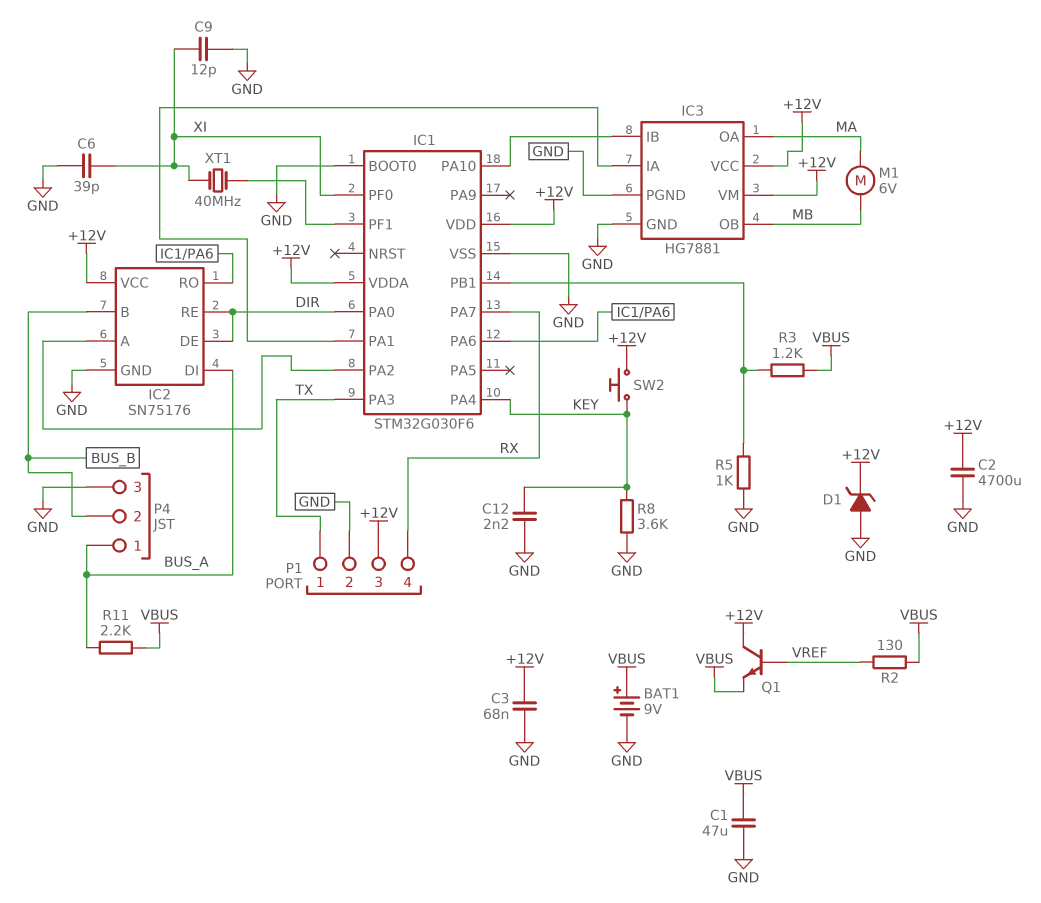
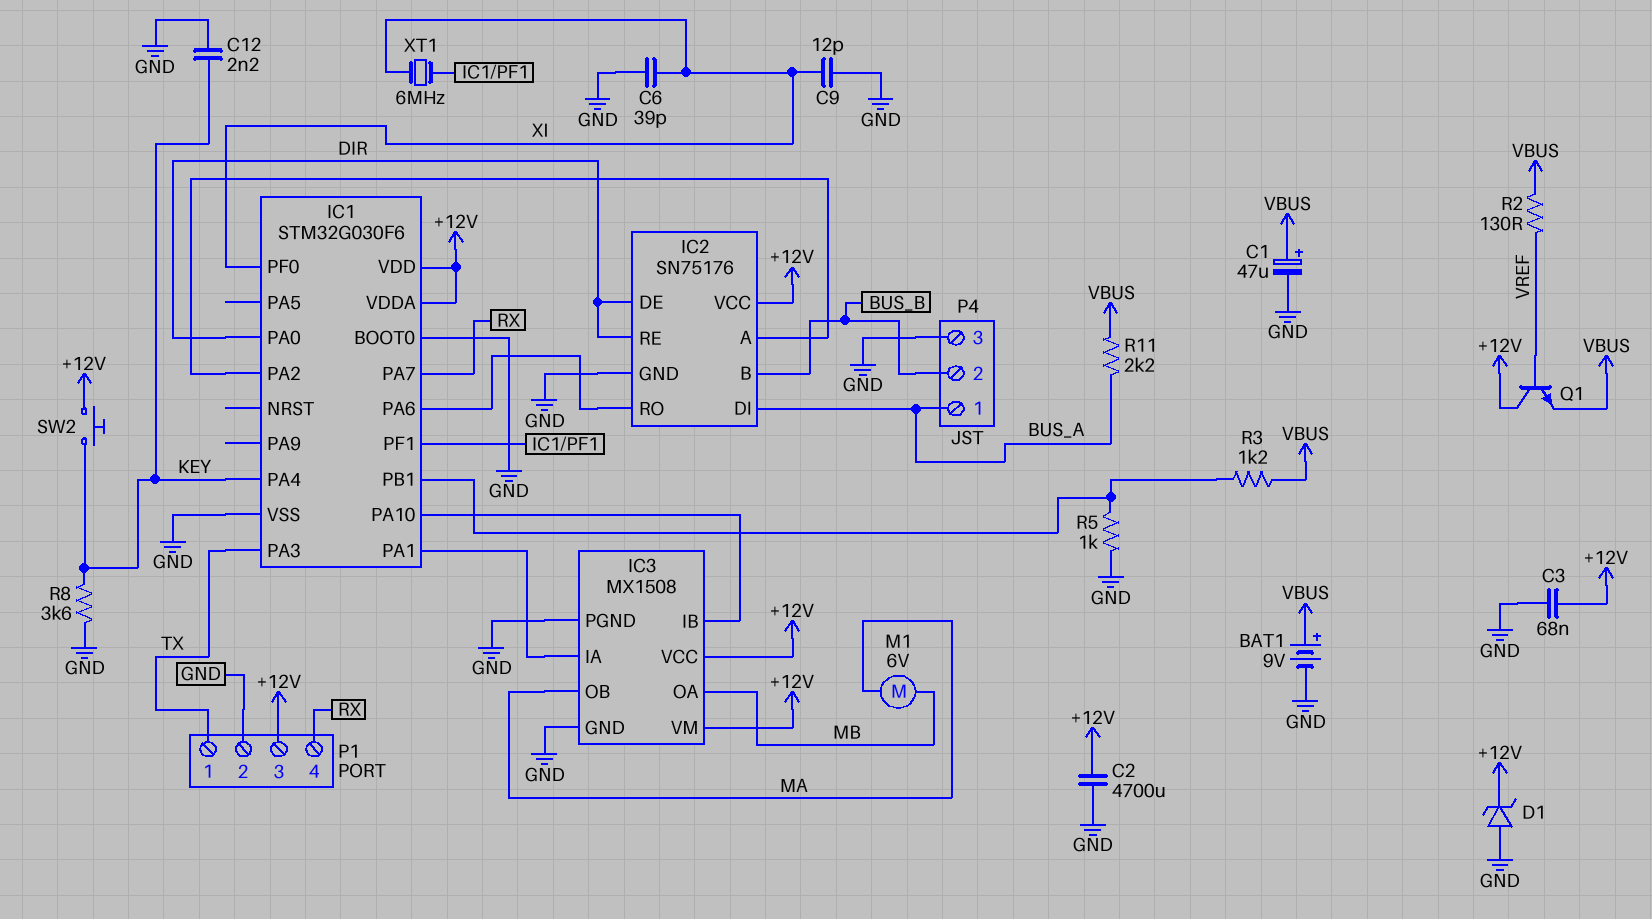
C1: 47uF (GND, VBUS) -> 47uF (plus VBUS, minus GND)
IC3: HG7881 -> MX1508
IC3 pin OA: MA -> MB
IC3 pin OB: MB -> MA
XT1: 40MHz (IC1/PF1, XI) -> 6MHz (IC1/PF1, XI)

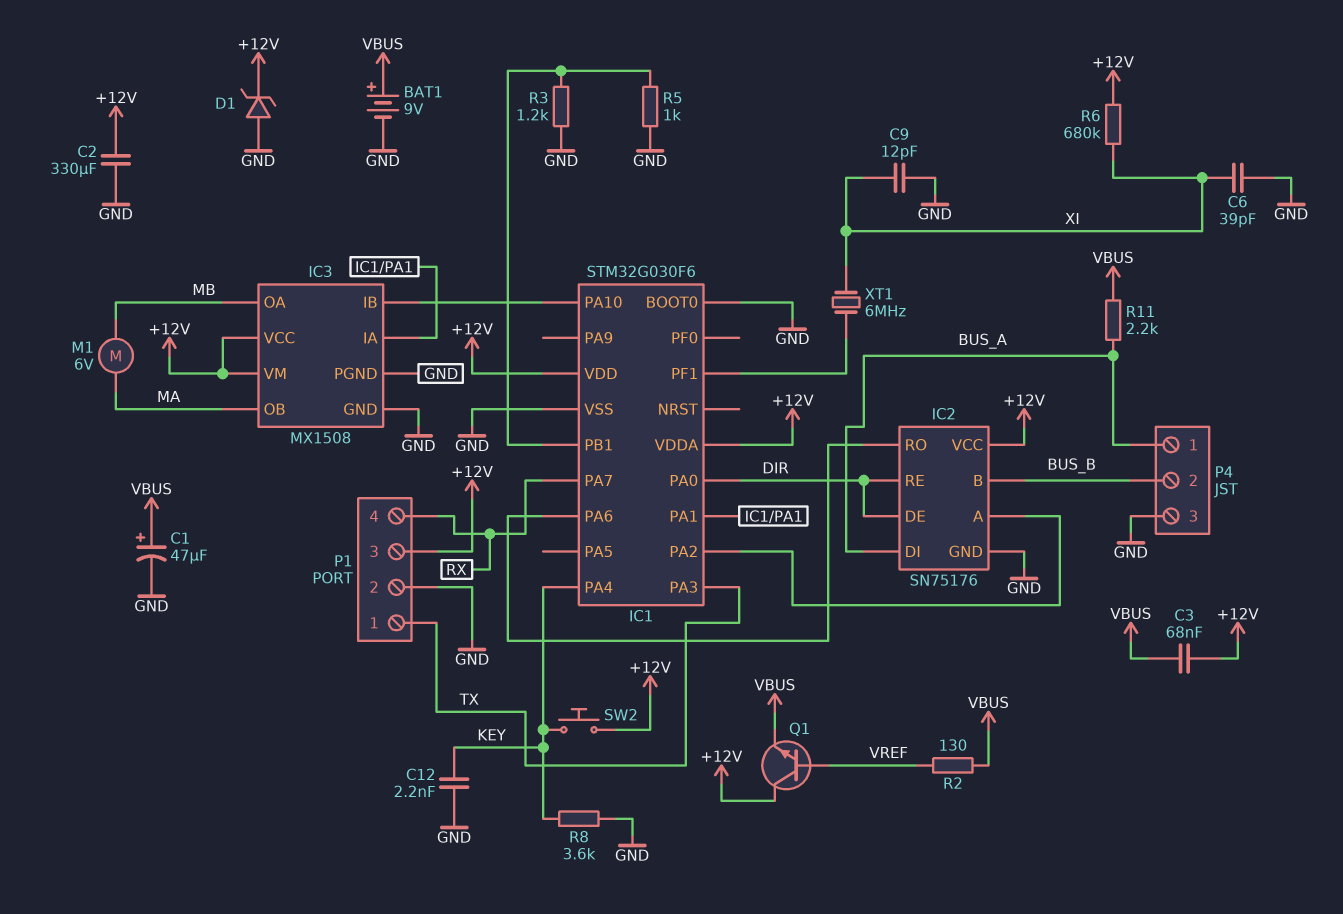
C2: 4700uF (+12V, GND) -> 330uF (+12V, GND)
C3: 68nF (+12V, GND) -> 68nF (+12V, VBUS)
IC1 pin PF0: XI -> none
R3: 1.2k (IC1/PB1, VBUS) -> 1.2k (GND, IC1/PB1)
R6: none -> 680k (+12V, XI)

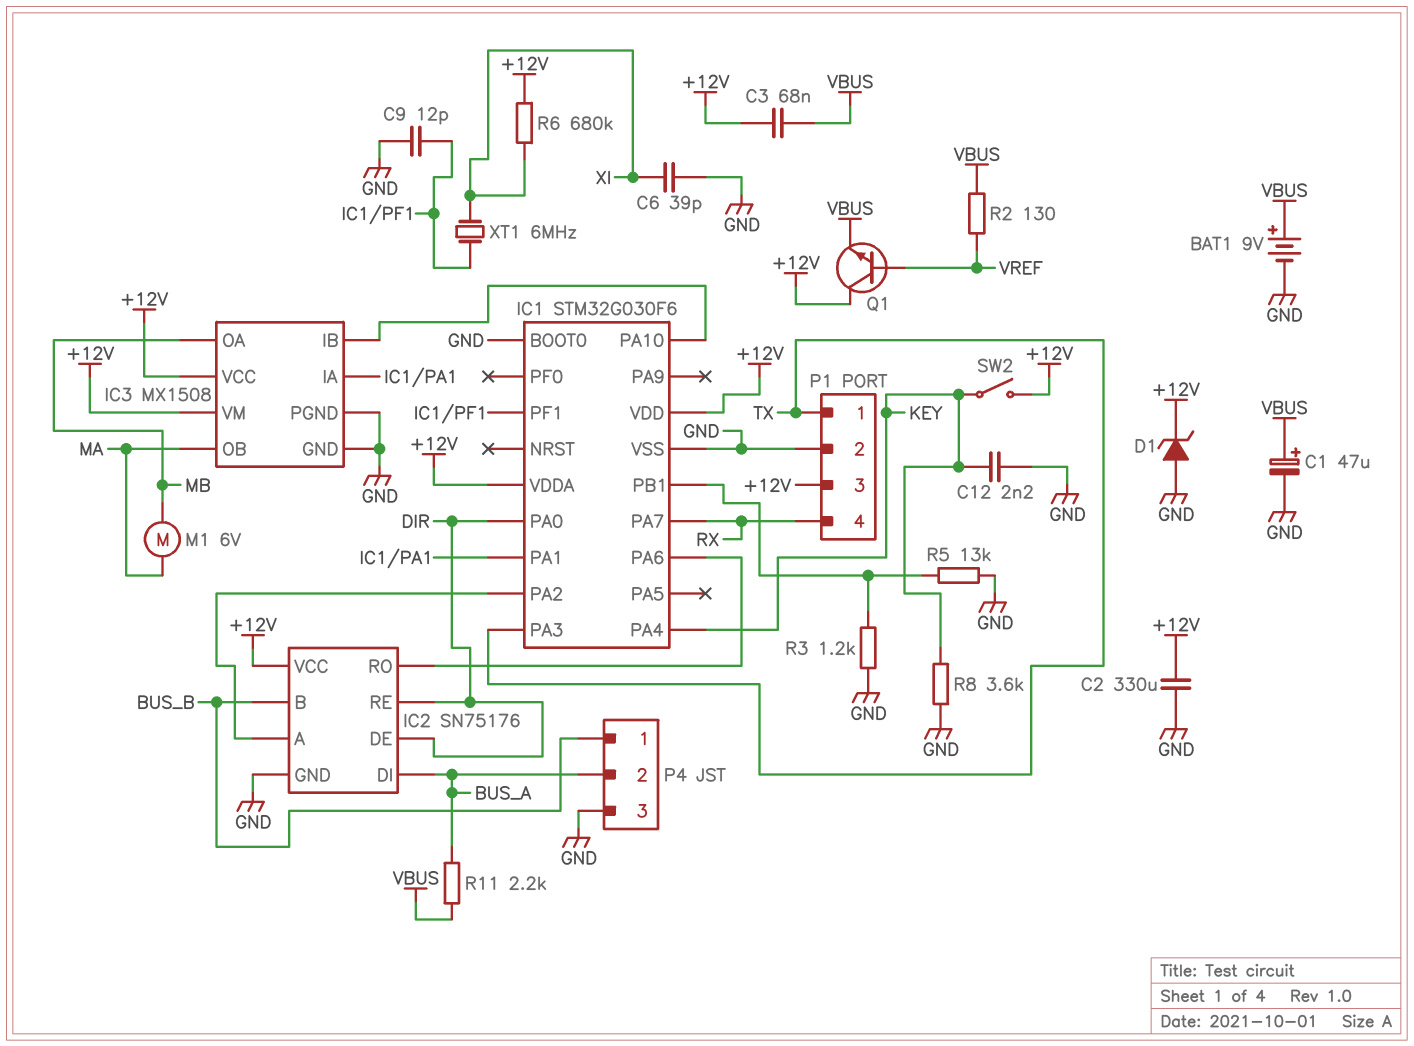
C9: 12pF (GND, XI) -> 12pF (GND, IC1/PF1)
P4 pin 1: BUS_A -> BUS_B
P4 pin 2: BUS_B -> BUS_A
R5: 1k (GND, IC1/PB1) -> 13k (GND, IC1/PB1)
SW2: button (+12V, KEY) -> switch (+12V, KEY)

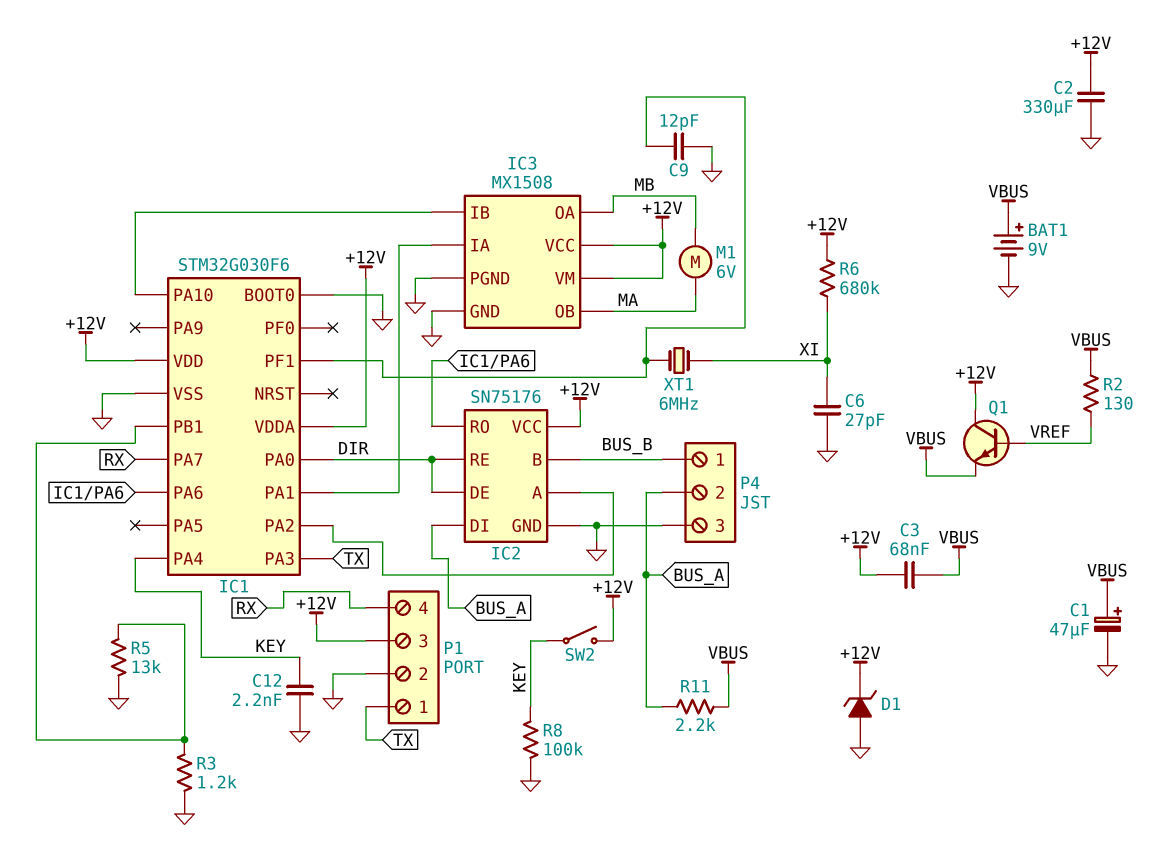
C6: 39pF (GND, XI) -> 27pF (GND, XI)
R8: 3.6k (GND, KEY) -> 100k (GND, KEY)

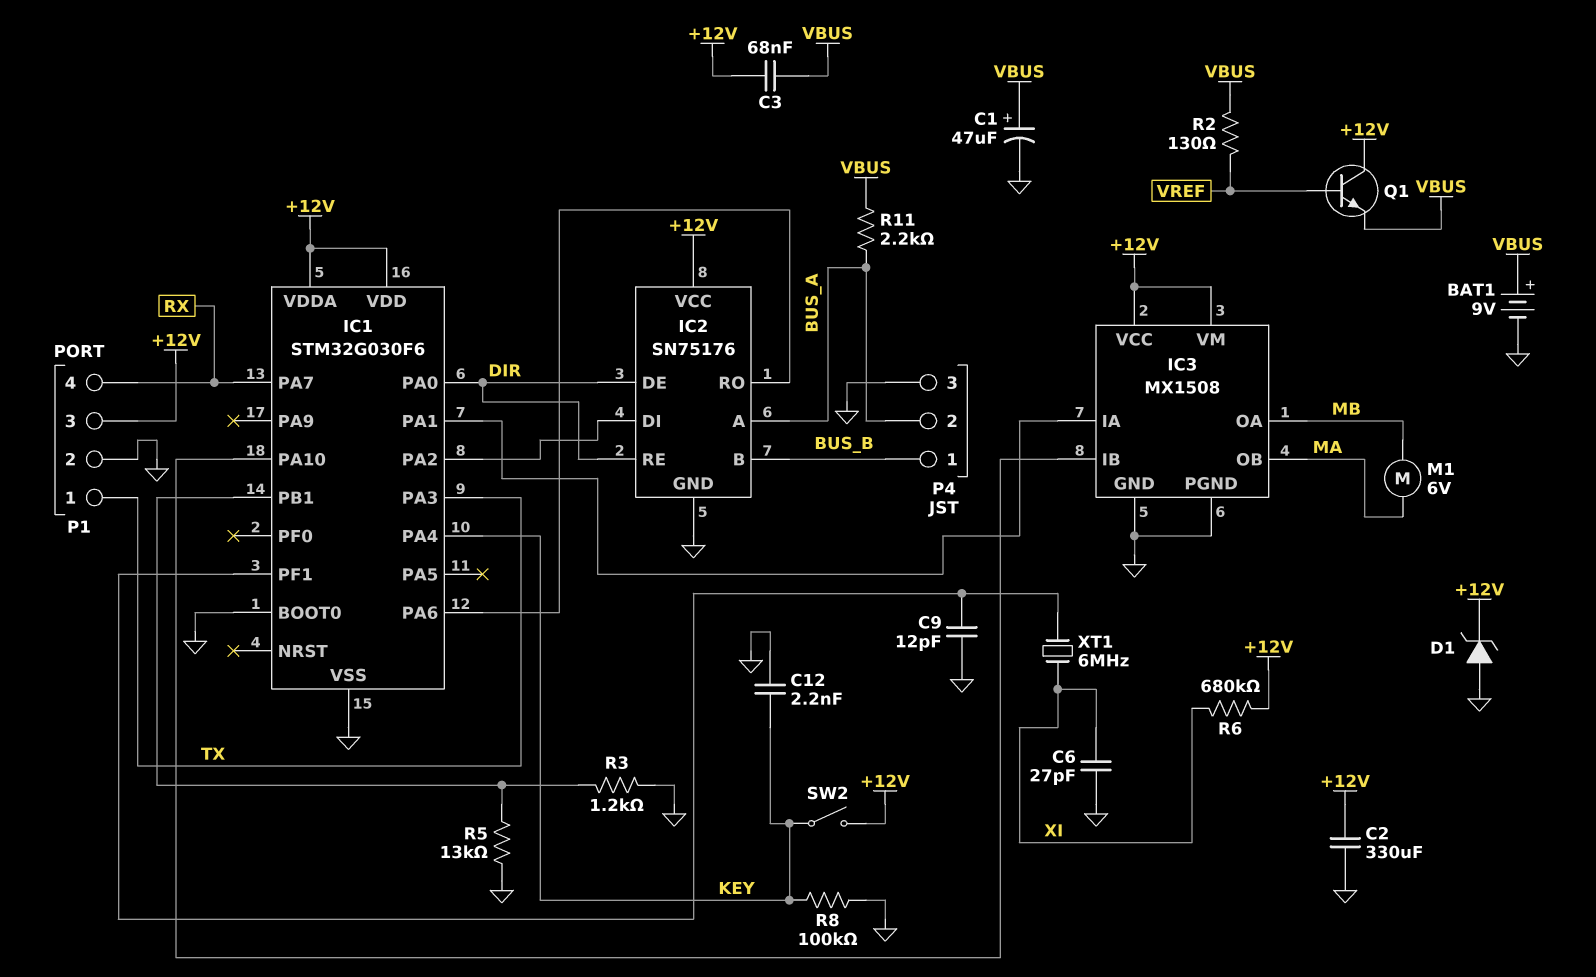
IC2 pin A: IC1/PA2 -> BUS_A
IC2 pin DI: BUS_A -> IC1/PA2

